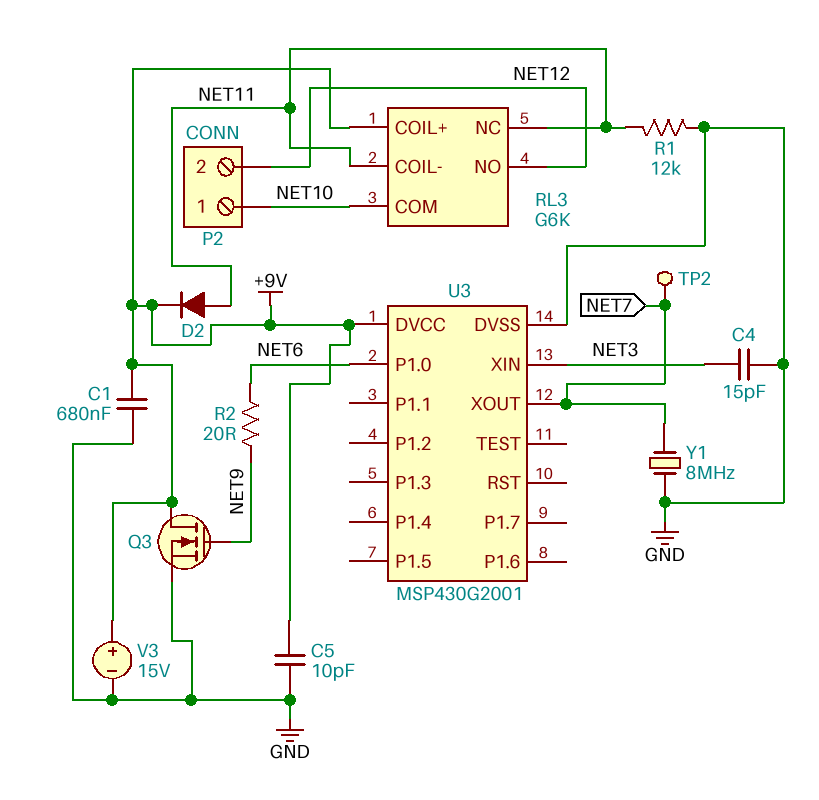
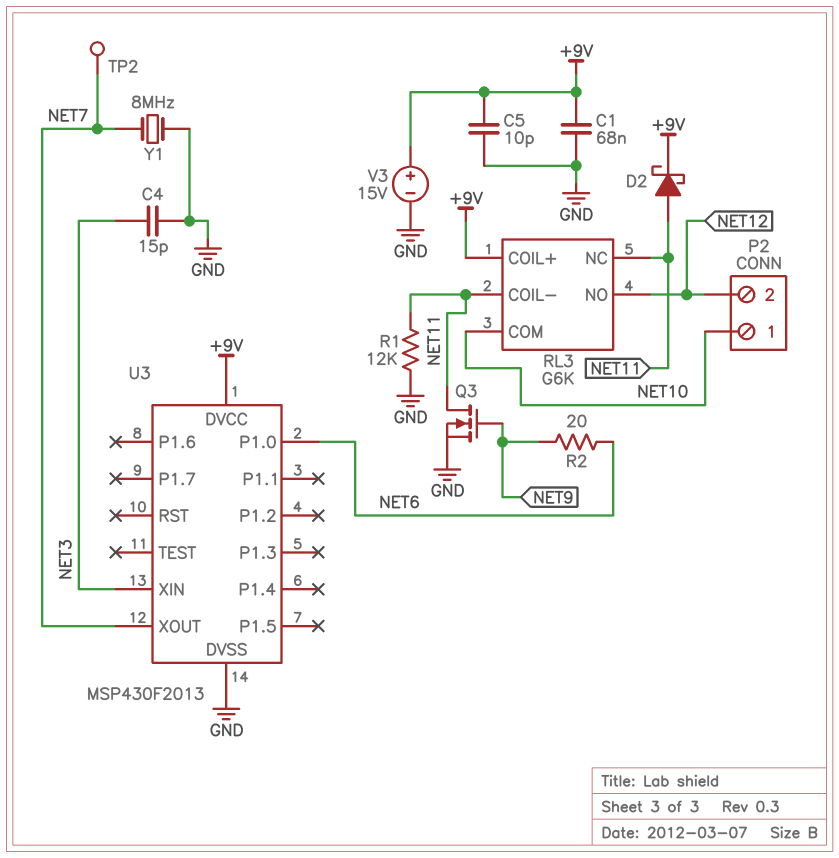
C1: 680nF (+9V, GND) -> 68nF (+9V, GND)
D2: diode (A NET11, K +9V) -> schottky (A NET11, K +9V)
Q3: NMOS (G NET9, D +9V, S GND) -> NMOS (G NET9, D NET11, S GND)
U3: MSP430G2001 -> MSP430F2013

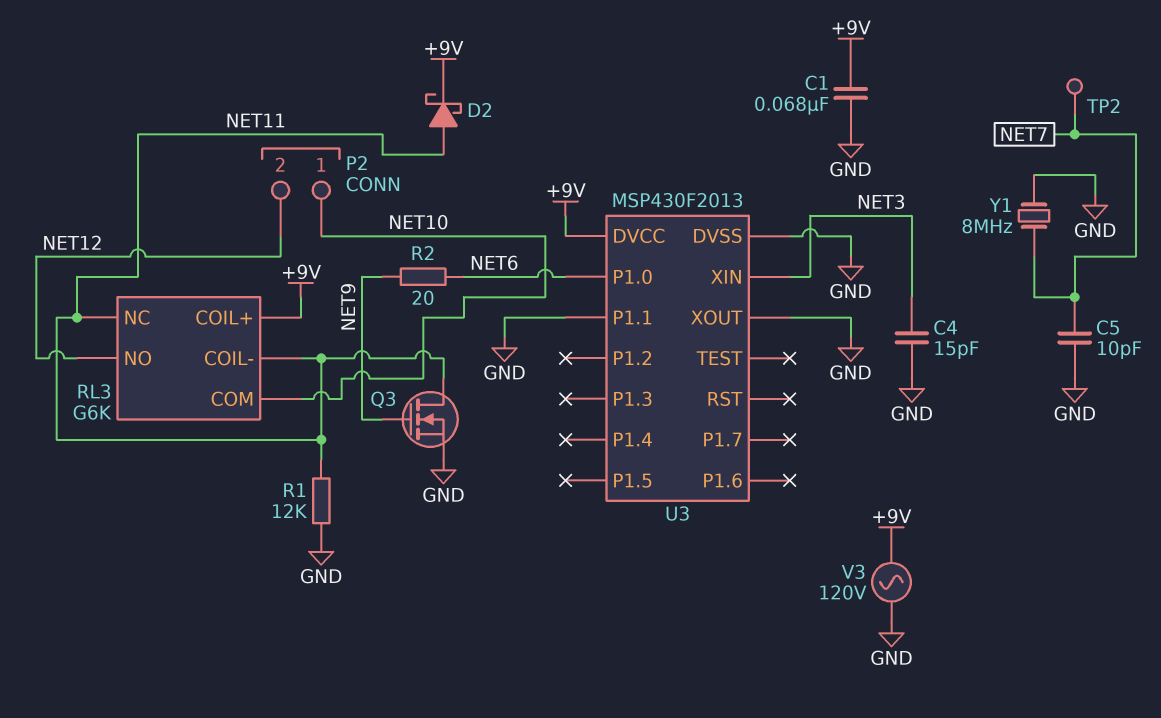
C5: 10pF (+9V, GND) -> 10pF (GND, NET7)
U3 pin P1.1: none -> GND
U3 pin XOUT: NET7 -> GND
V3: 15V (plus +9V, minus GND) -> AC 120V (+9V, GND)

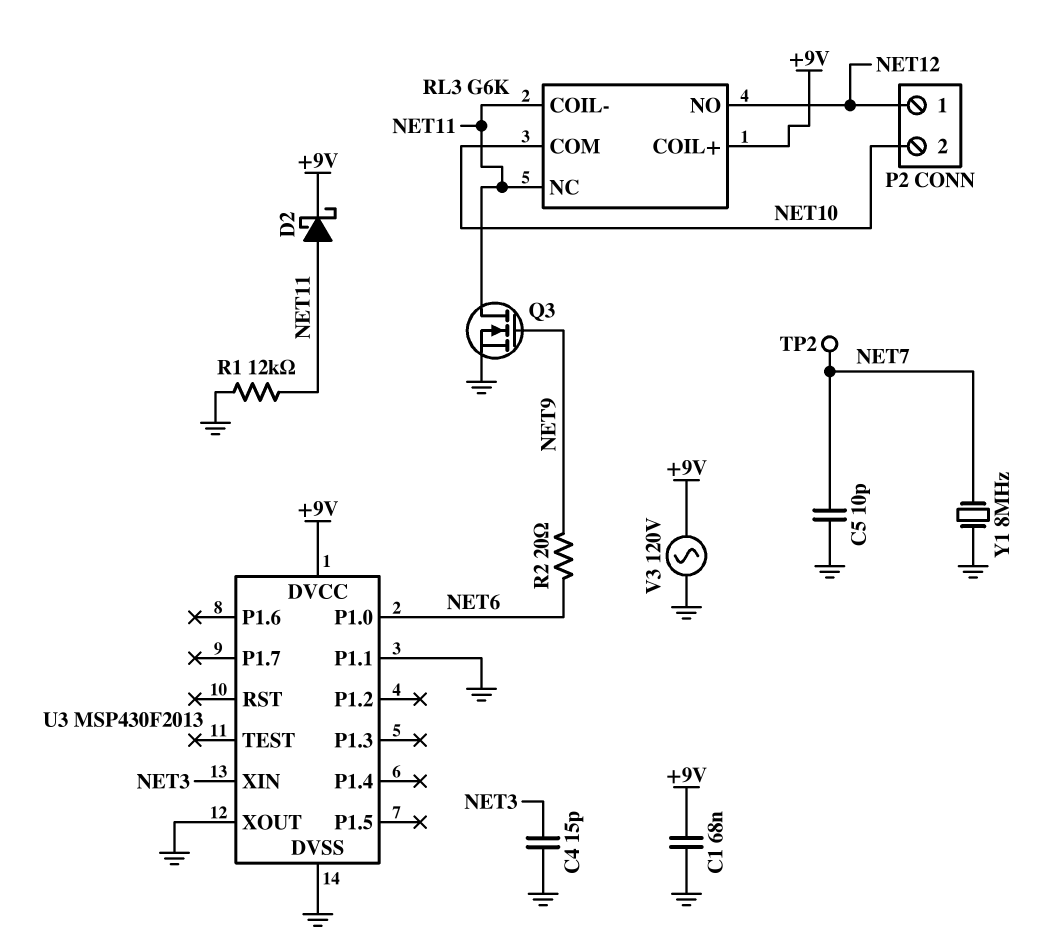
P2 pin 1: NET10 -> NET12
P2 pin 2: NET12 -> NET10

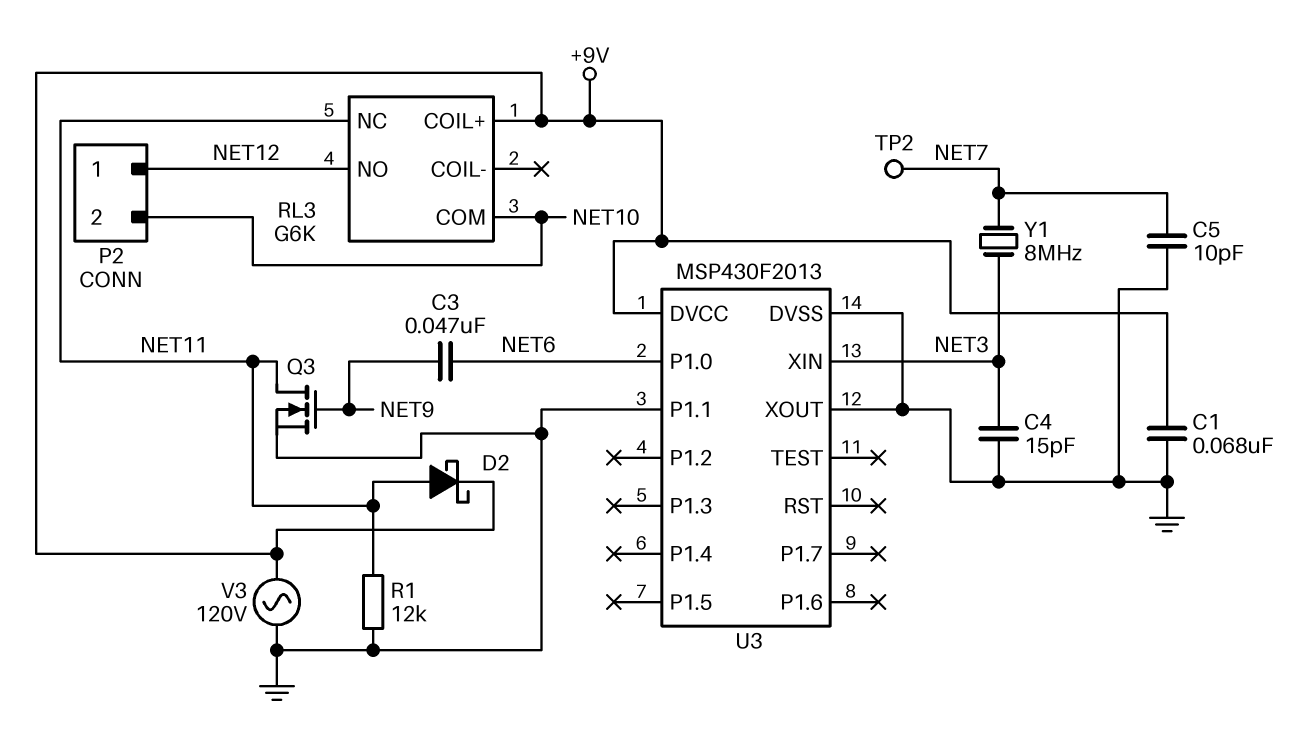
C3: none -> 47nF (NET6, NET9)
R2: 20 (NET6, NET9) -> none
RL3 pin COIL-: NET11 -> none
Y1: 8MHz (GND, NET7) -> 8MHz (NET3, NET7)

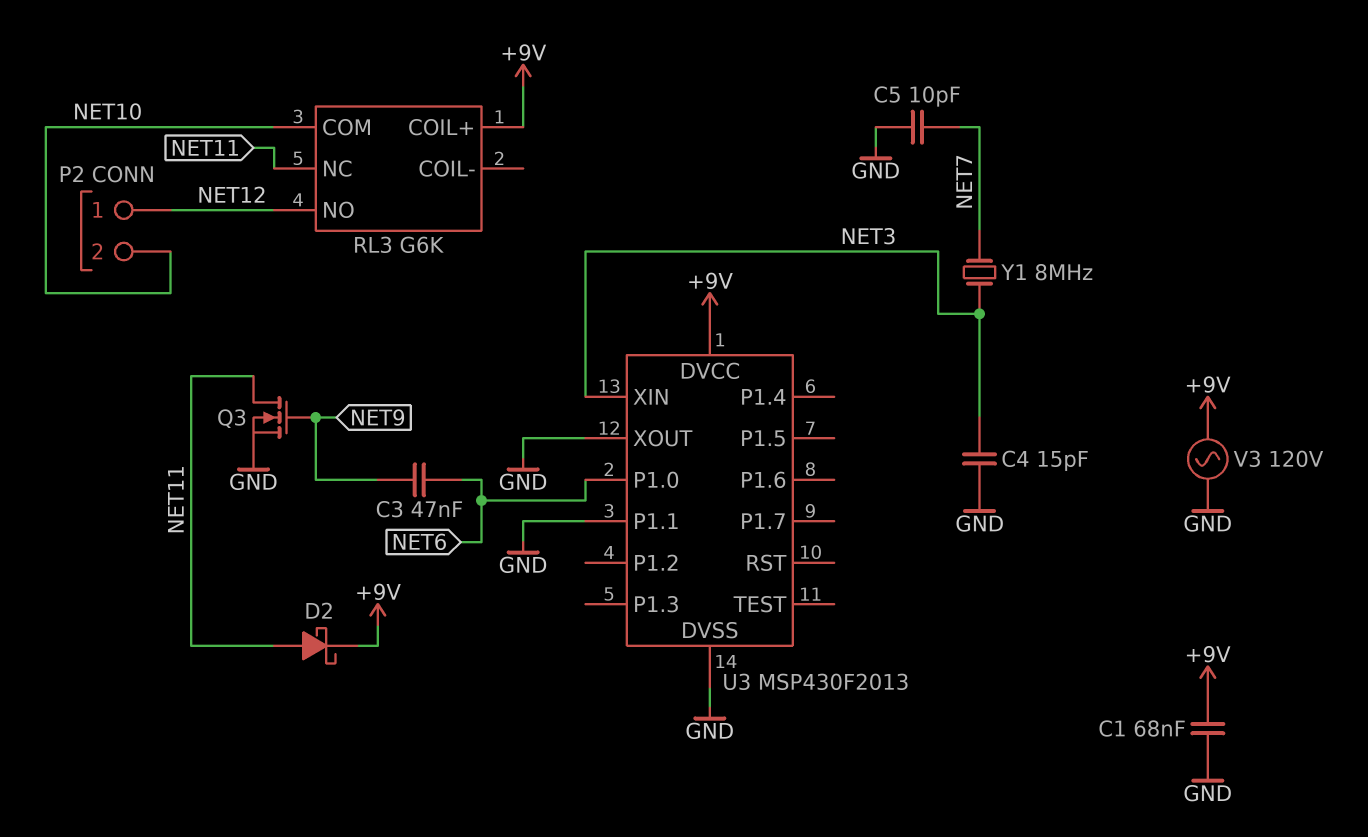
R1: 12k (GND, NET11) -> none
TP2: test point (NET7) -> none

